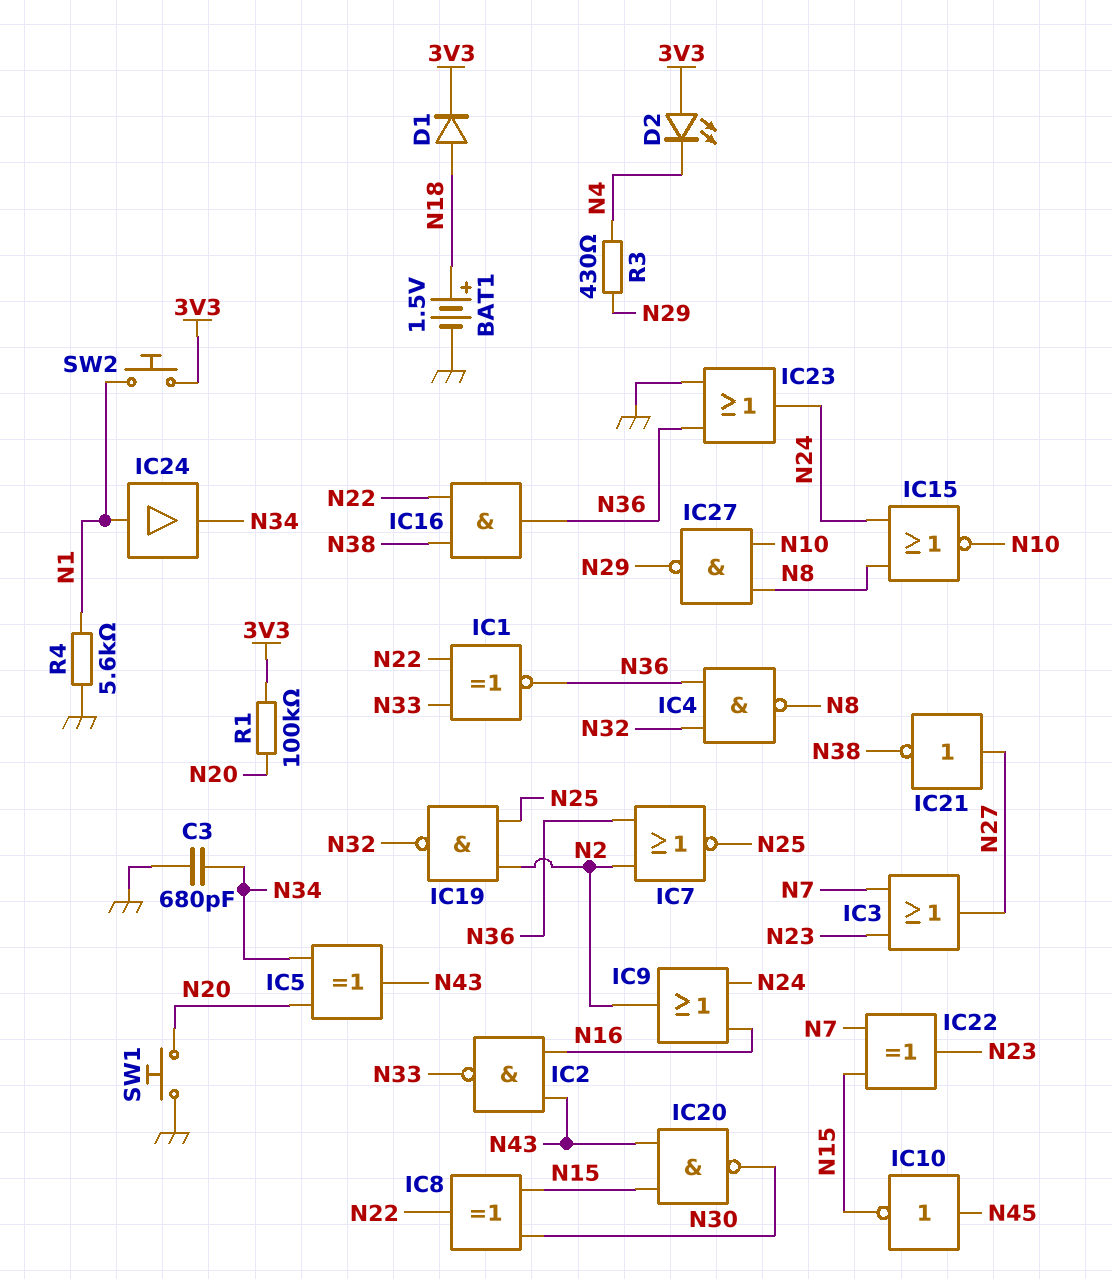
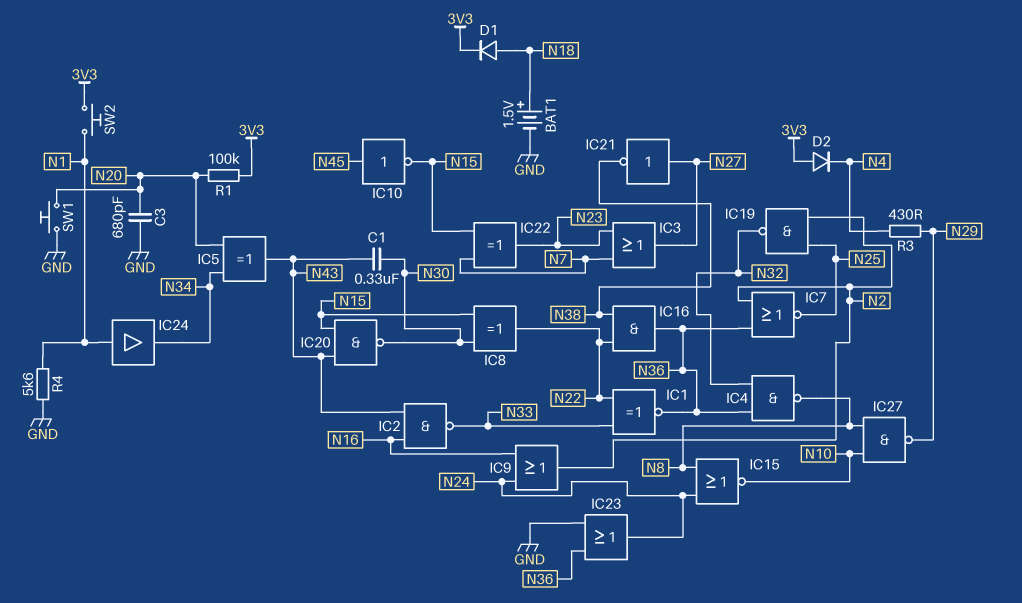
C1: none -> 330nF (N30, N43)
C3: 680pF (GND, N34) -> 680pF (GND, N20)
D2: LED (A 3V3, K N4) -> diode (A 3V3, K N4)

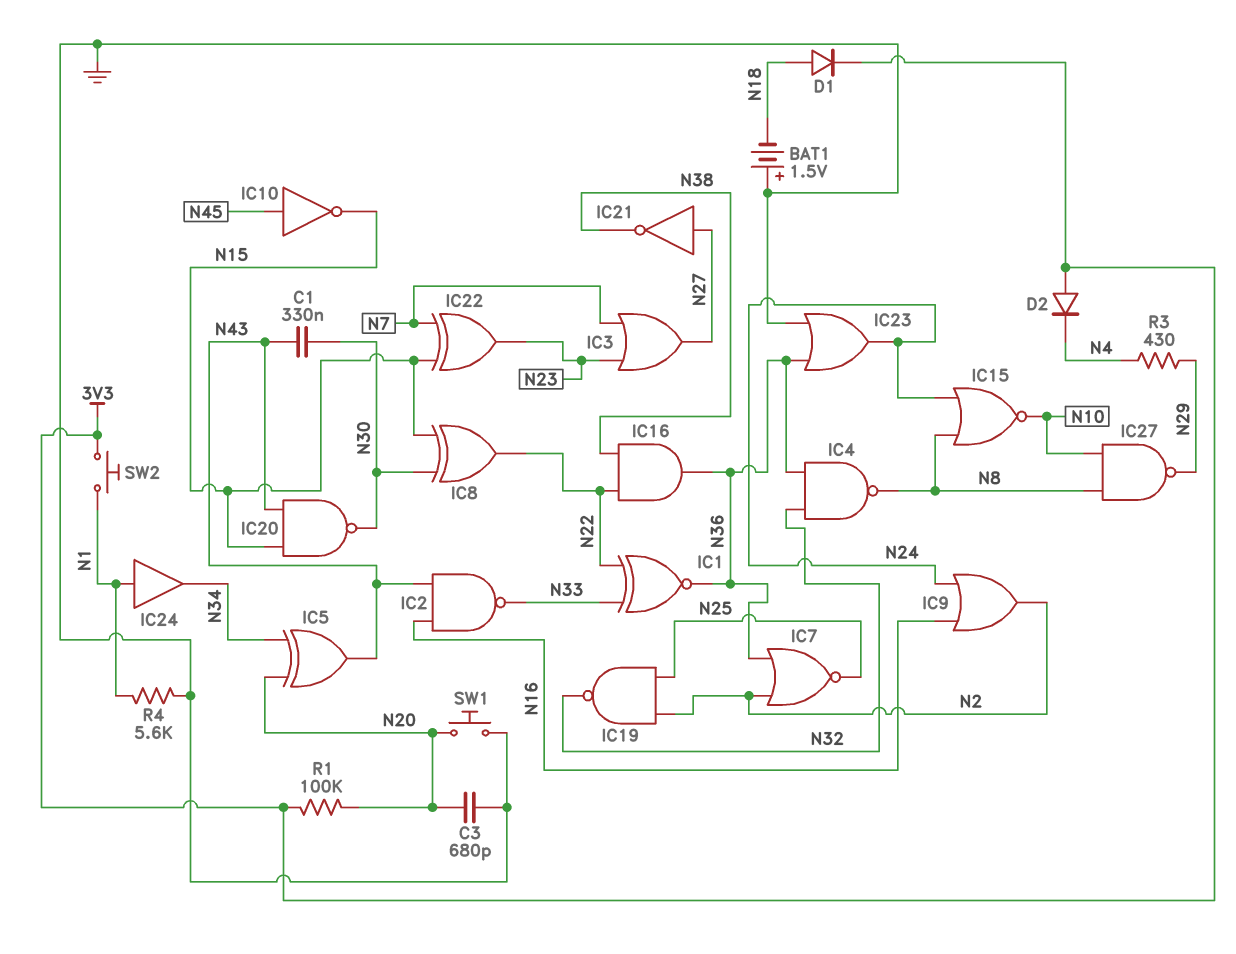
BAT1: 1.5V (plus N18, minus GND) -> 1.5V (plus GND, minus N18)

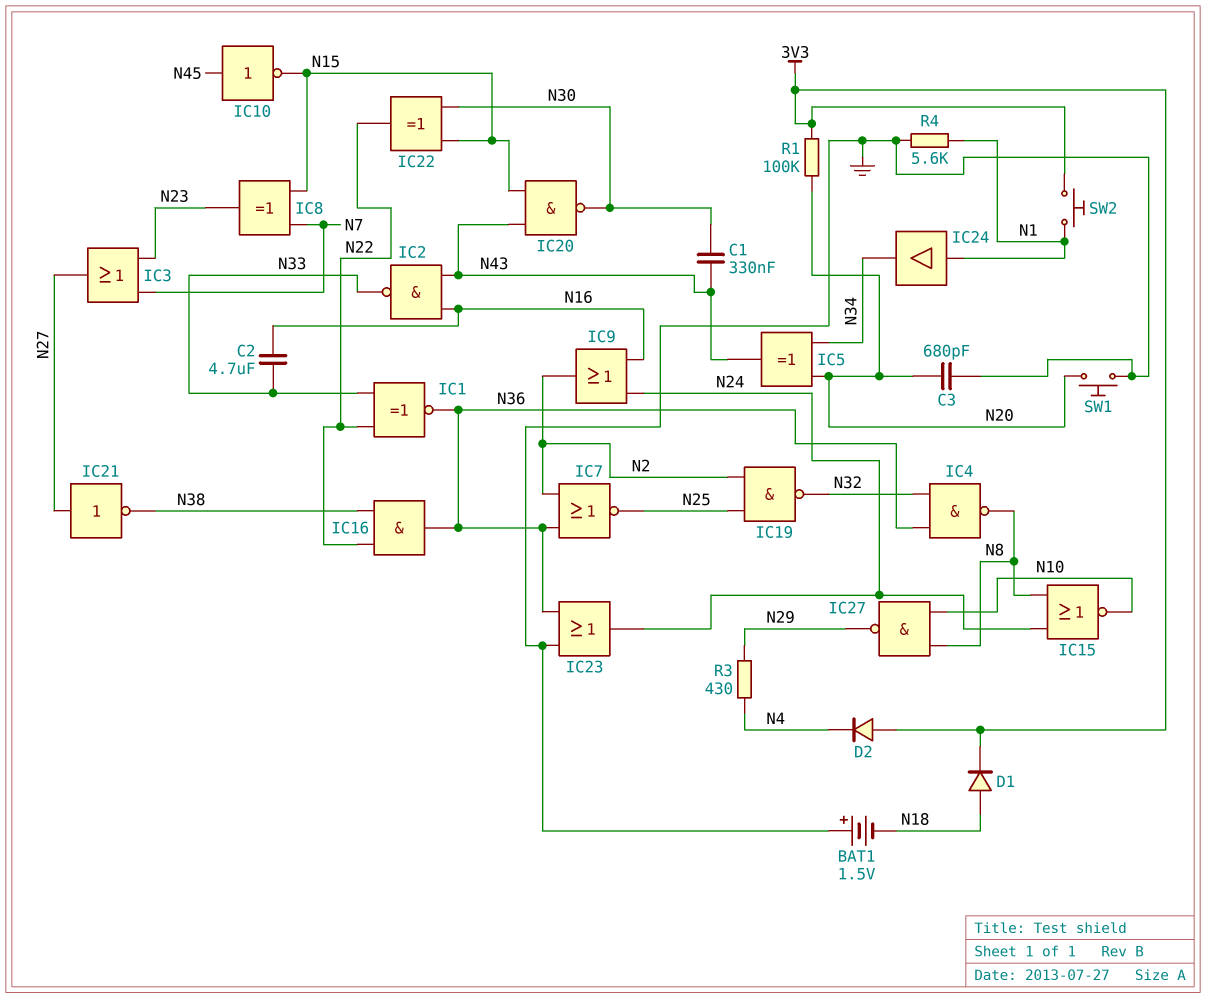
C2: none -> 4.7uF (N16, N33)
IC8: XOR (in N15, in N30, out N22) -> XOR (in N7, in N15, out N23)
IC22: XOR (in N7, in N15, out N23) -> XOR (in N15, in N30, out N22)

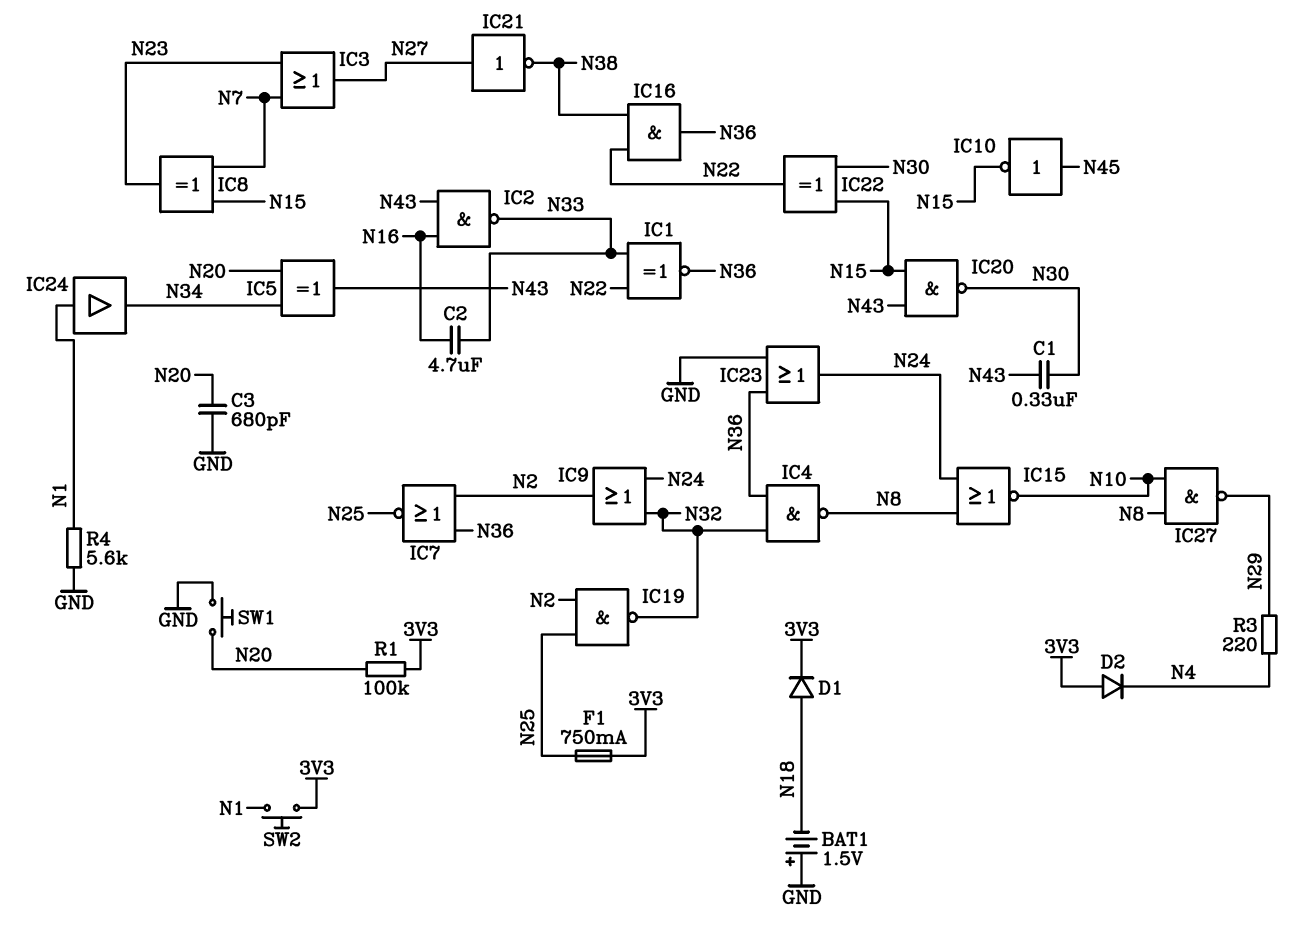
F1: none -> 750mA (3V3, N25)
IC9: OR (in N16, in N24, out N2) -> OR (in N24, in N32, out N2)
R3: 430 (N4, N29) -> 220 (N4, N29)

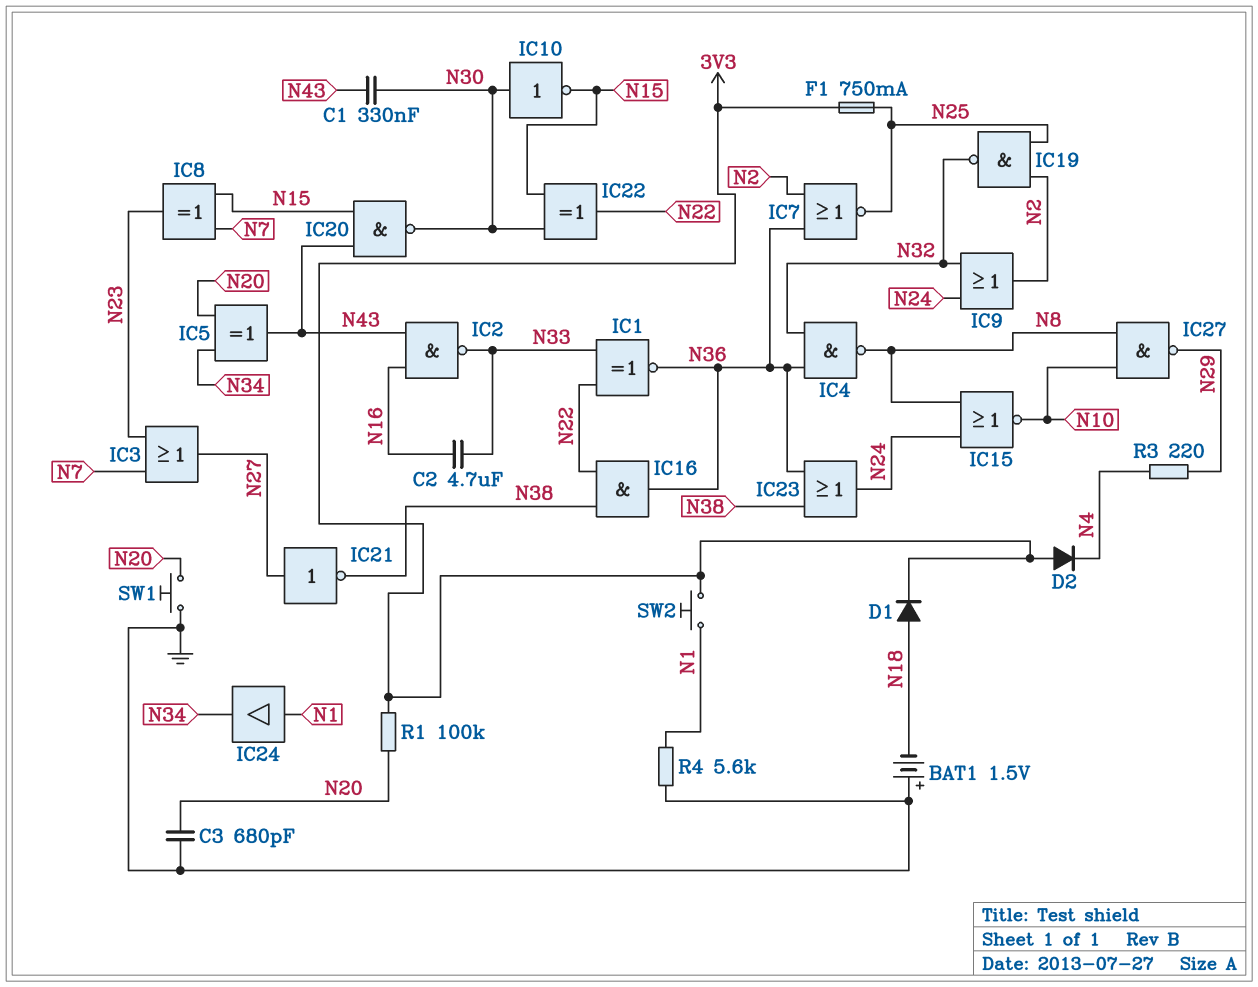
IC10: NOT (in N45, out N15) -> NOT (in N30, out N15)
IC23: OR (in GND, in N36, out N24) -> OR (in N36, in N38, out N24)

